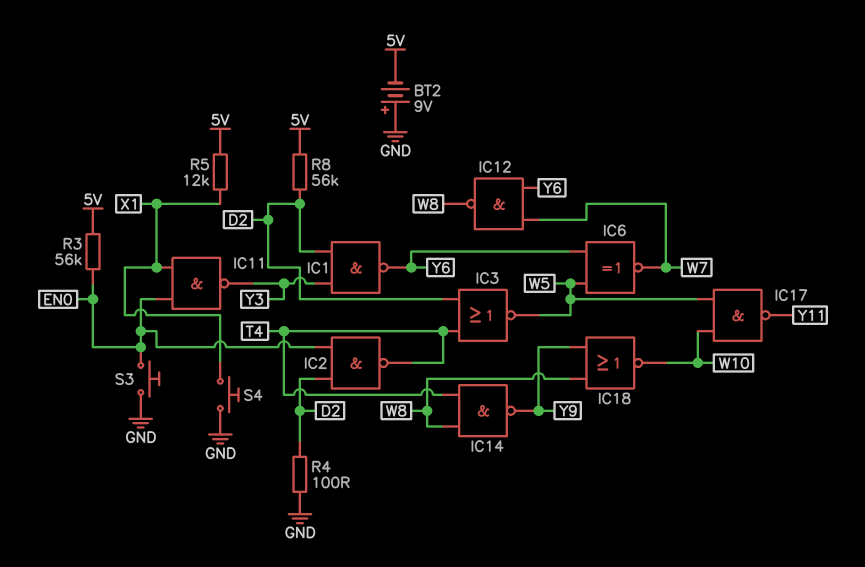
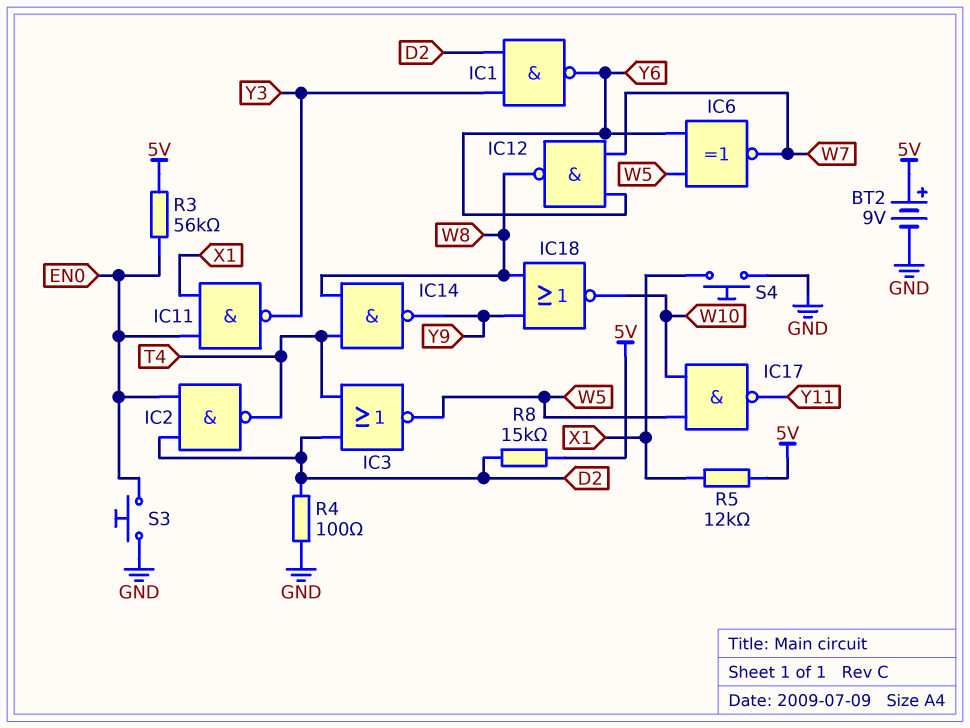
BT2: 9V (plus GND, minus 5V) -> 9V (plus 5V, minus GND)
R8: 56k (5V, D2) -> 15k (5V, D2)

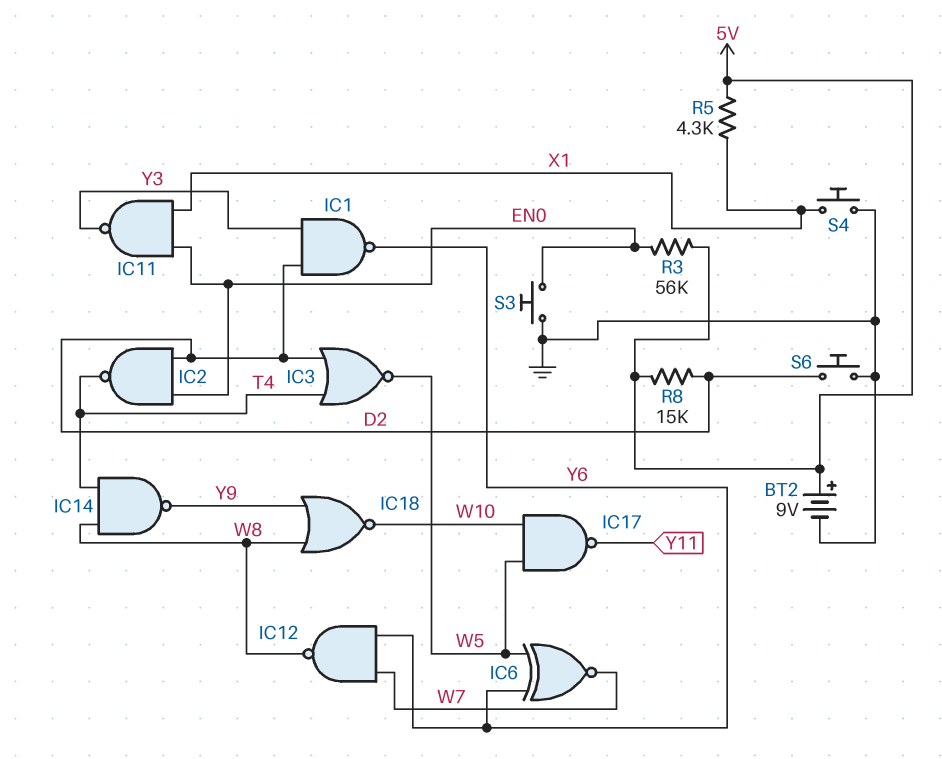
R4: 100 (D2, GND) -> none
R5: 12k (5V, X1) -> 4.3k (5V, X1)
S6: none -> button (D2, GND)

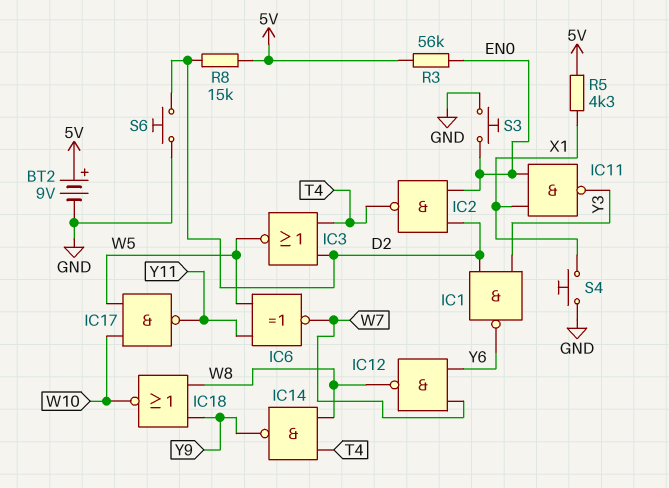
IC6: XNOR (in W5, in Y6, out W7) -> XNOR (in W5, in Y11, out W7)

